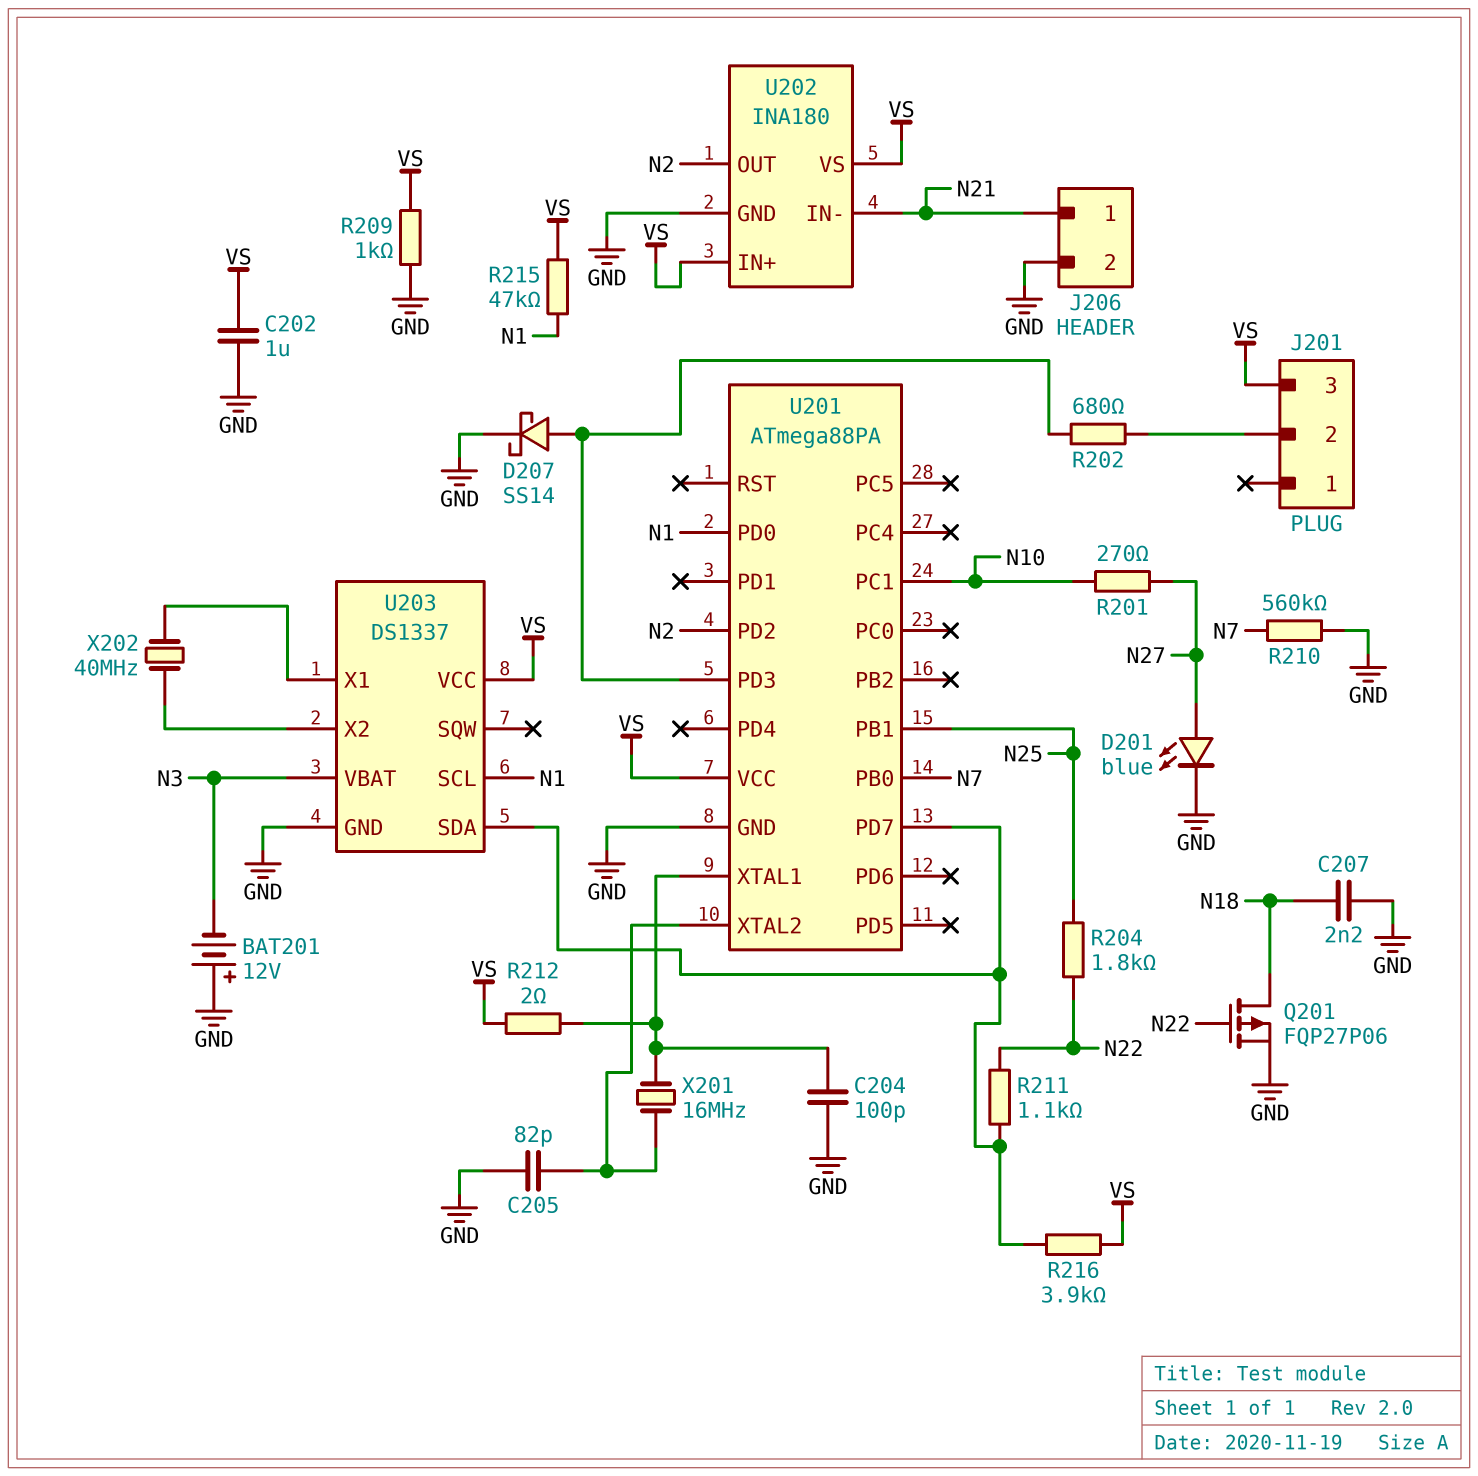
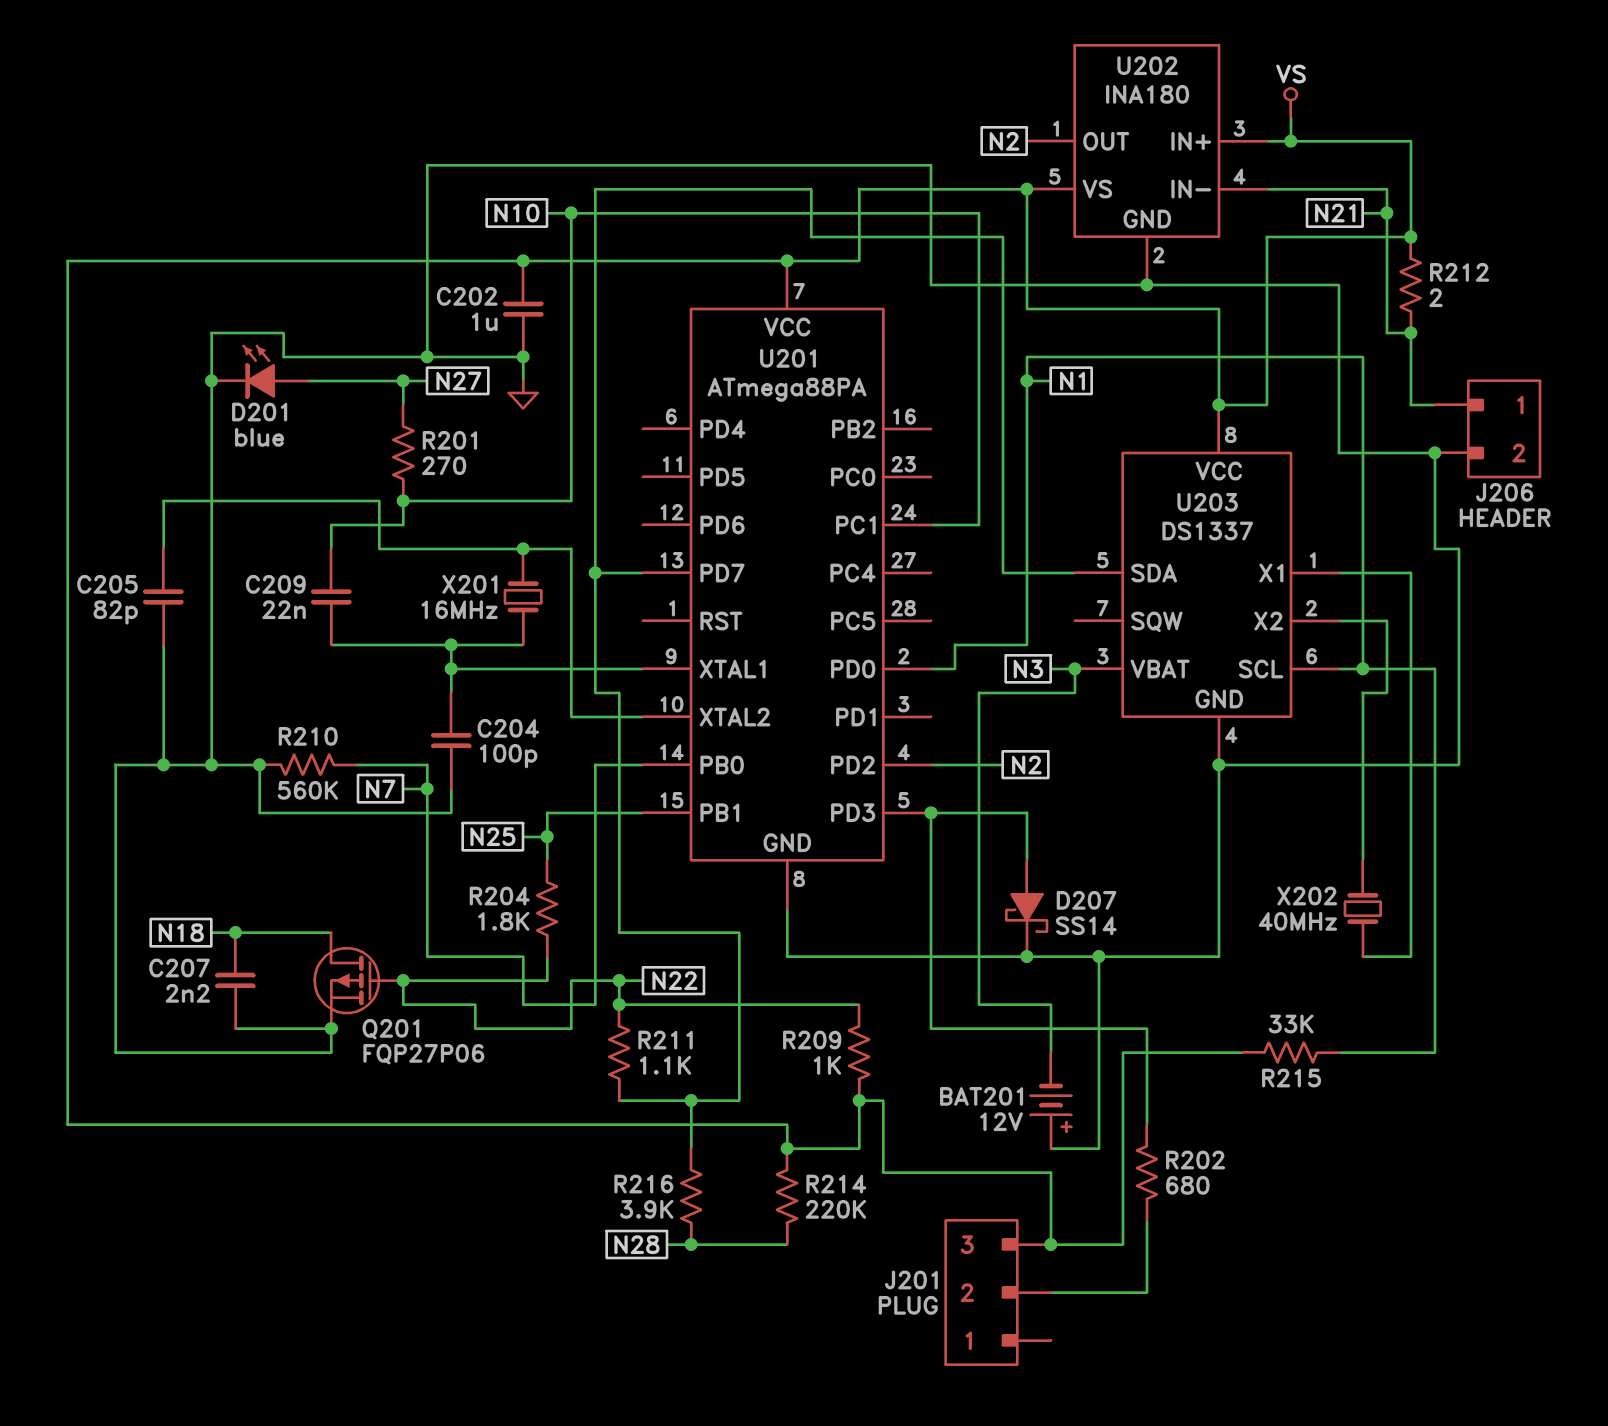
C209: none -> 22nF (N10, U201/XTAL1)
R209: 1k (GND, VS) -> 1k (N22, VS)
R212: 2 (U201/XTAL1, VS) -> 2 (N21, VS)
R214: none -> 220k (N28, VS)
R215: 47k (N1, VS) -> 33k (N1, VS)
R216: 3.9k (U201/PD7, VS) -> 3.9k (N28, U201/PD7)

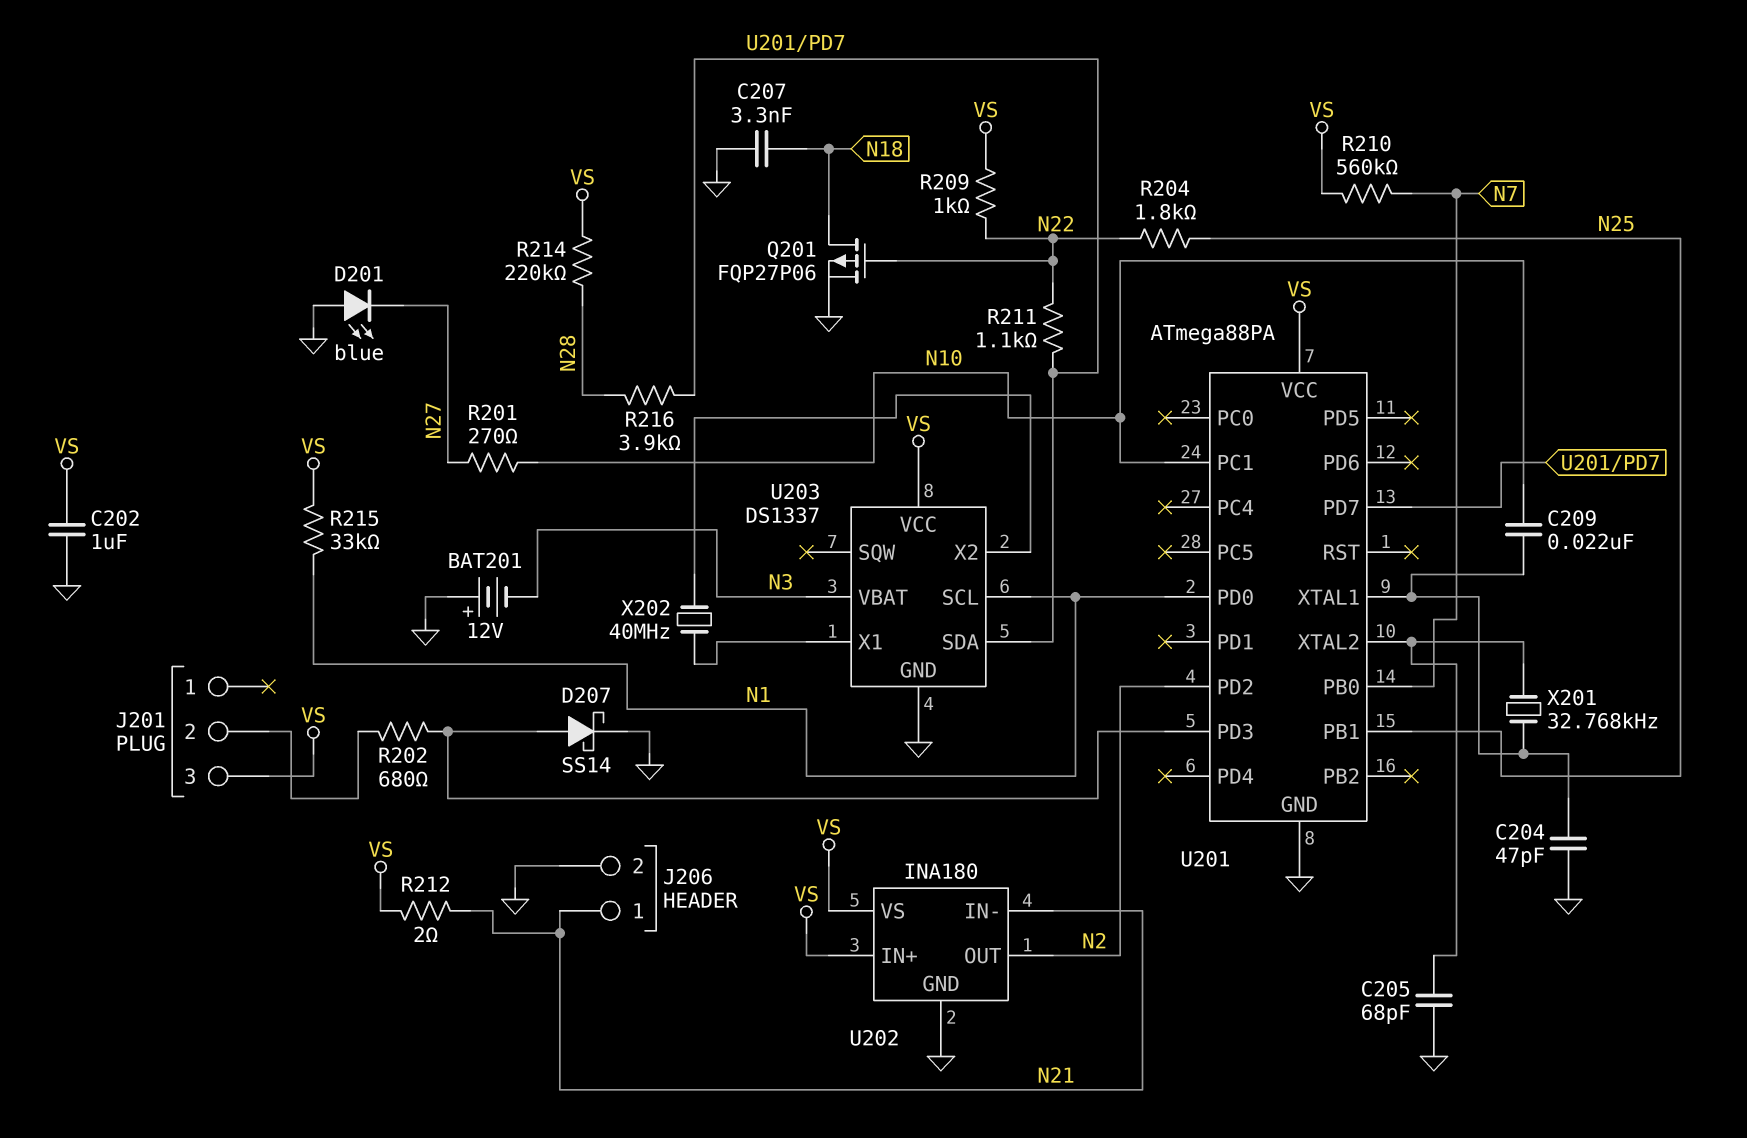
C204: 100pF (GND, U201/XTAL1) -> 47pF (GND, U201/XTAL1)
C205: 82pF (GND, U201/XTAL2) -> 68pF (GND, U201/XTAL2)
C207: 2.2nF (GND, N18) -> 3.3nF (GND, N18)
D201: LED blue (A N27, K GND) -> LED blue (A GND, K N27)
R210: 560k (GND, N7) -> 560k (N7, VS)
X201: 16MHz (U201/XTAL1, U201/XTAL2) -> 32.768kHz (U201/XTAL1, U201/XTAL2)

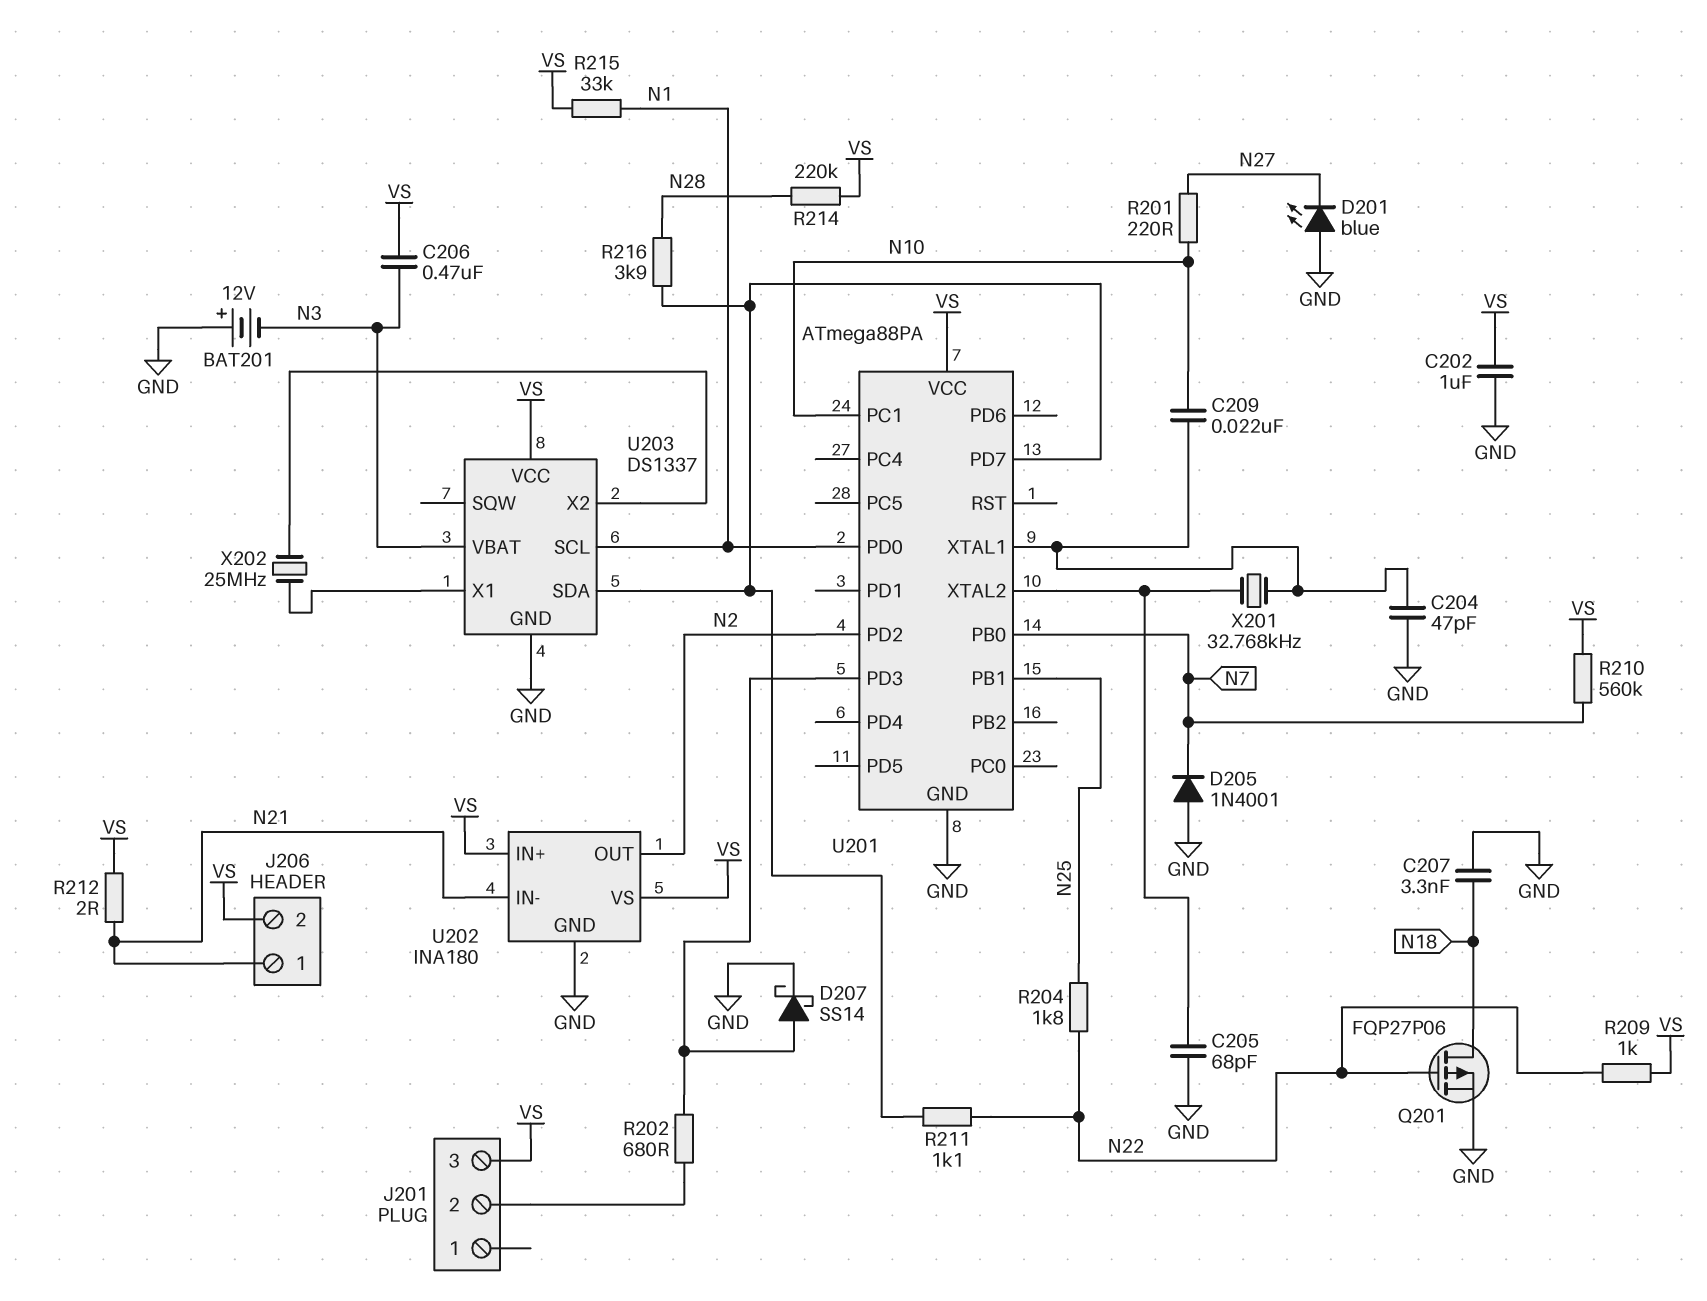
C206: none -> 470nF (N3, VS)
D205: none -> diode 1N4001 (A GND, K N7)
J206 pin 2: GND -> VS
R201: 270 (N10, N27) -> 220 (N10, N27)
X202: 40MHz (U203/X1, U203/X2) -> 25MHz (U203/X1, U203/X2)

